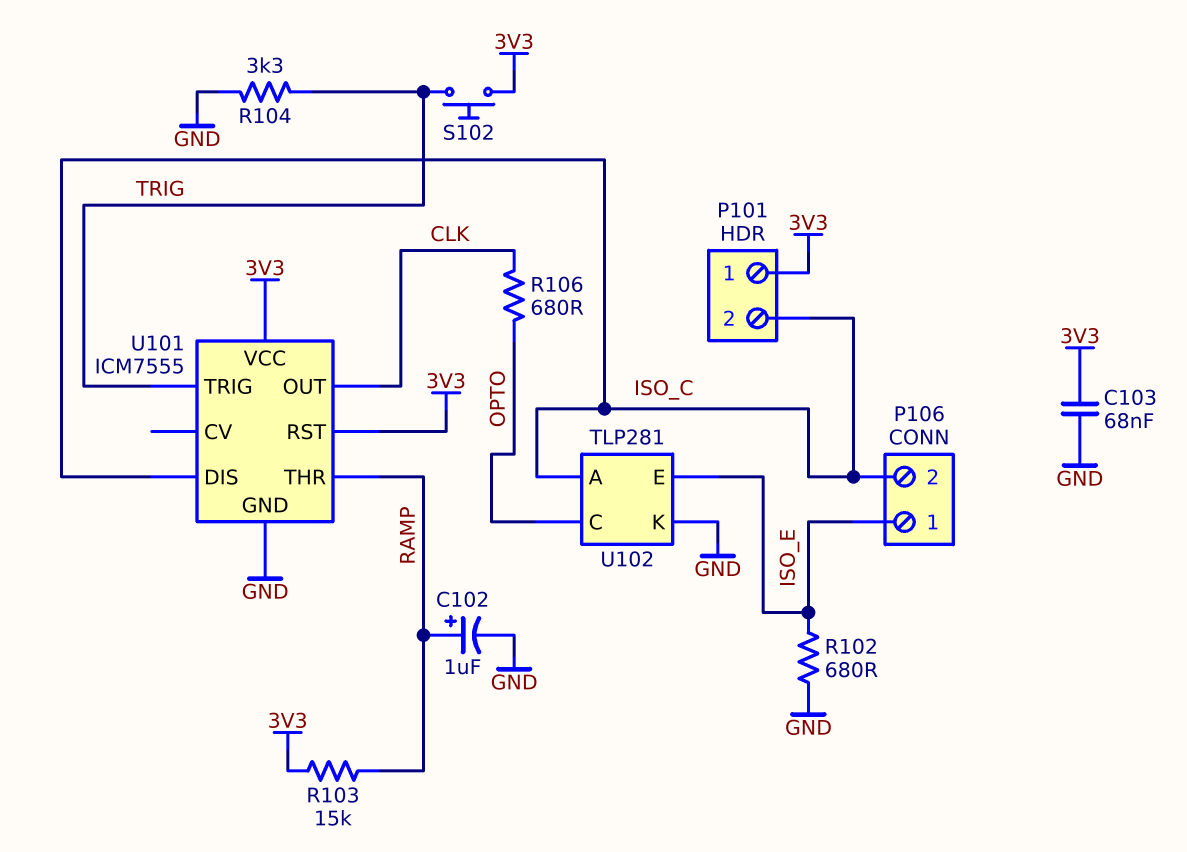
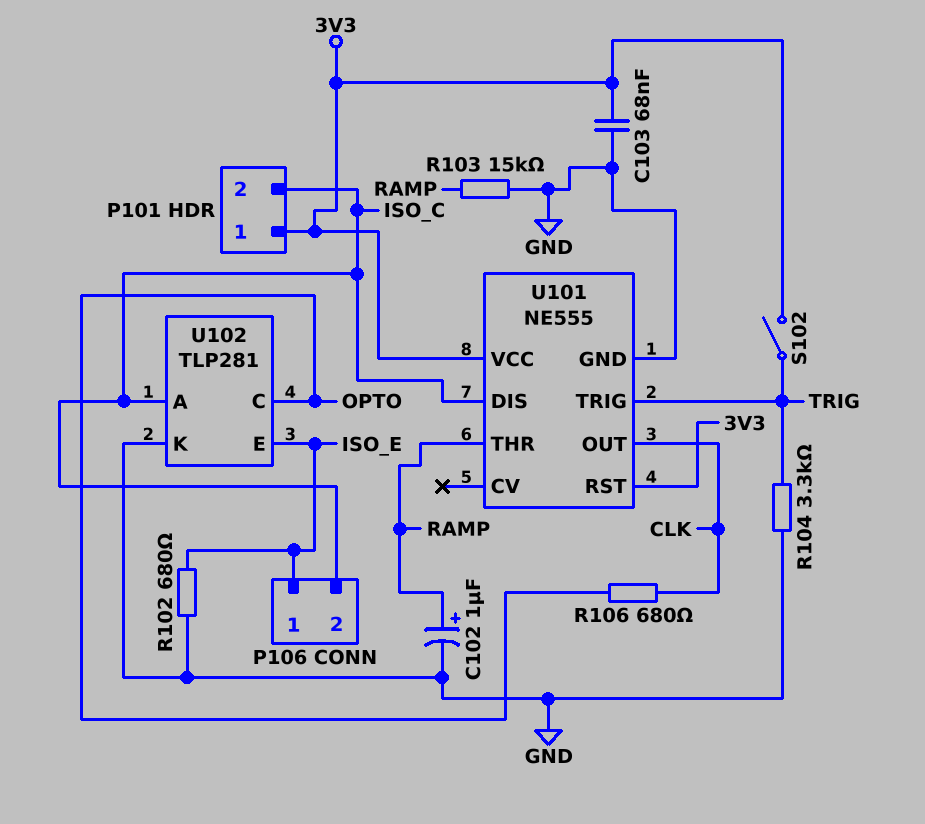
R103: 15k (3V3, RAMP) -> 15k (GND, RAMP)
S102: button (3V3, TRIG) -> switch (3V3, TRIG)
U101: ICM7555 -> NE555

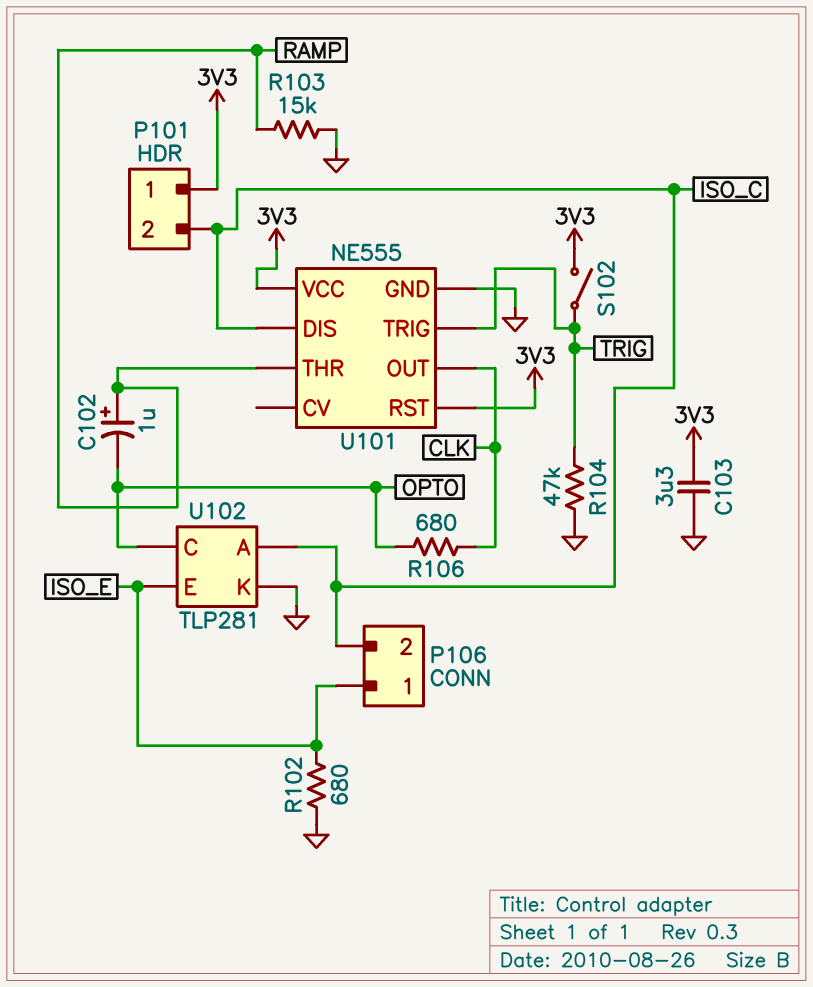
C102: 1uF (plus RAMP, minus GND) -> 1uF (plus RAMP, minus OPTO)
C103: 68nF (3V3, GND) -> 3.3uF (3V3, GND)
R104: 3.3k (GND, TRIG) -> 47k (GND, TRIG)

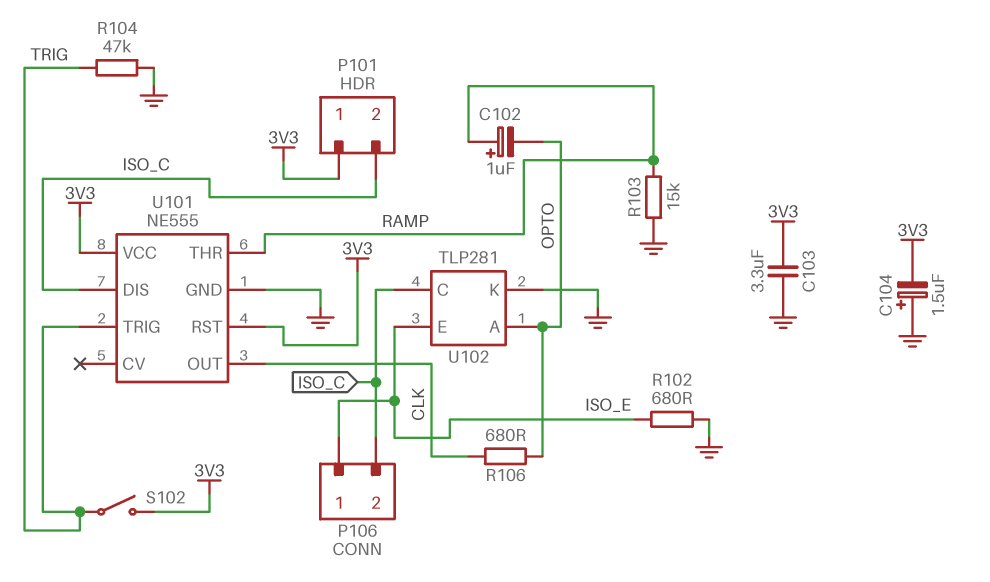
C104: none -> 1.5uF (plus GND, minus 3V3)
U102 pin A: ISO_C -> OPTO
U102 pin C: OPTO -> ISO_C

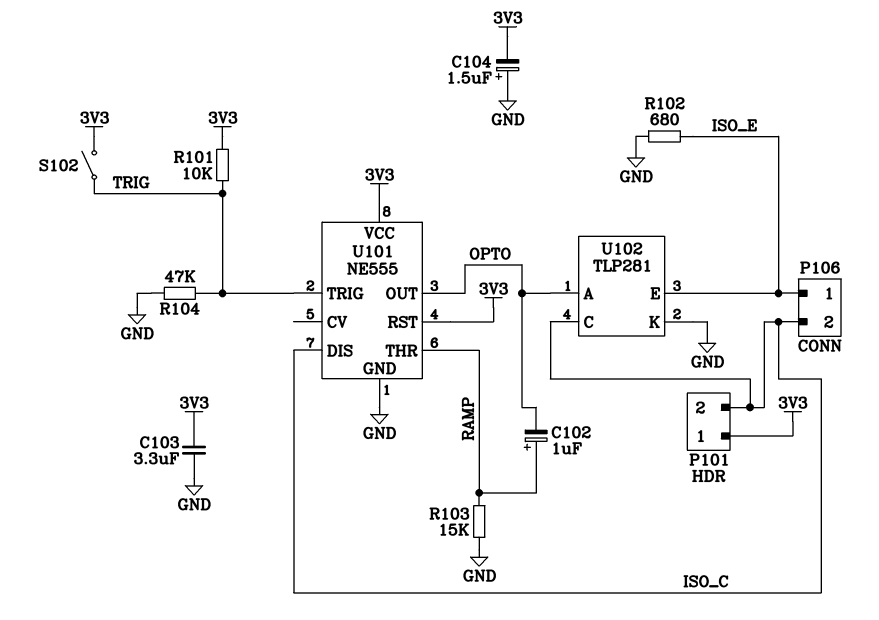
R101: none -> 10k (3V3, TRIG)
R106: 680 (CLK, OPTO) -> none
U101 pin OUT: CLK -> OPTO

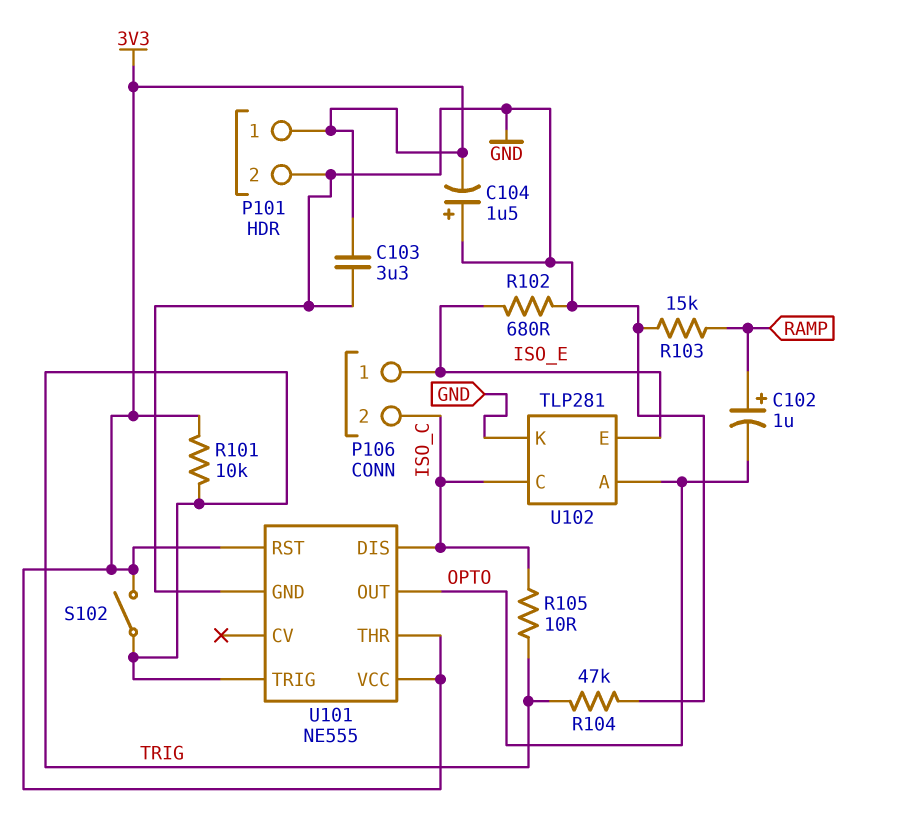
P101 pin 2: ISO_C -> GND
R105: none -> 10 (ISO_C, TRIG)
U101 pin THR: RAMP -> 3V3

